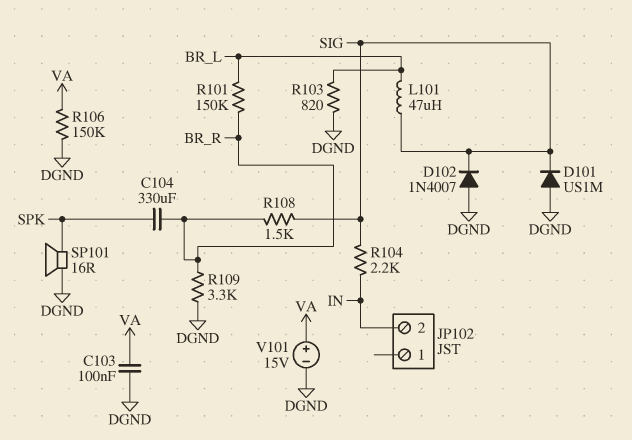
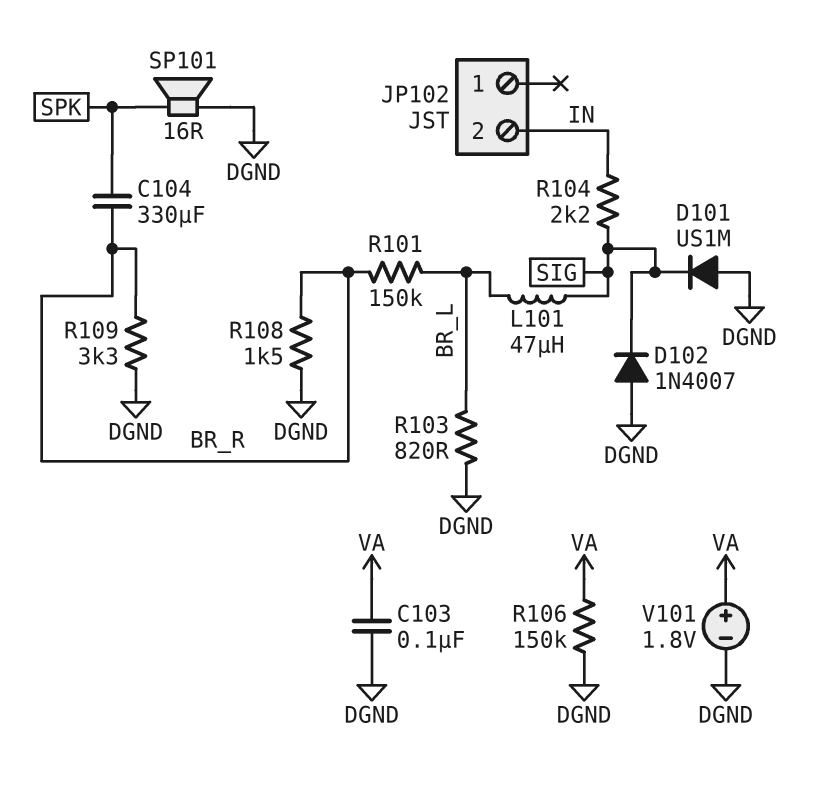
R108: 1.5k (BR_R, SIG) -> 1.5k (BR_R, DGND)
V101: 15V (plus VA, minus DGND) -> 1.8V (plus VA, minus DGND)

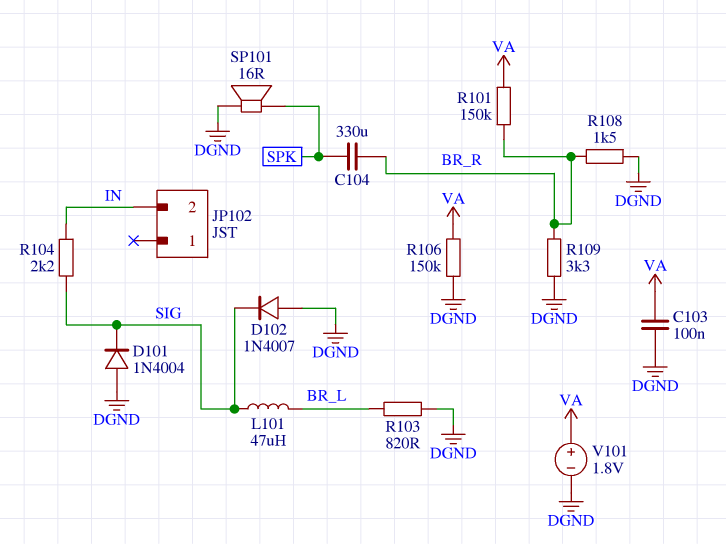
D101: diode US1M (A DGND, K SIG) -> diode 1N4004 (A DGND, K SIG)
R101: 150k (BR_L, BR_R) -> 150k (BR_R, VA)

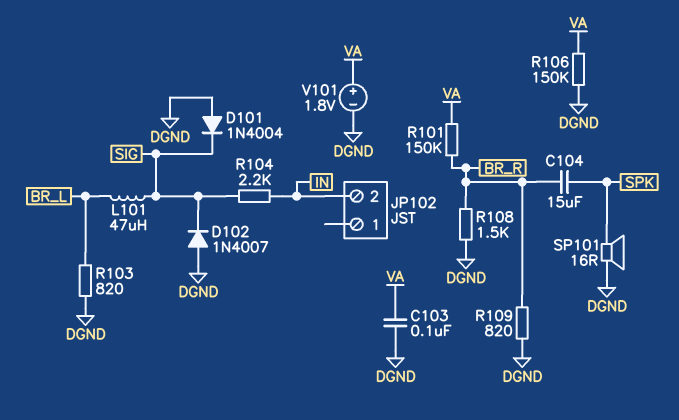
C104: 330uF (BR_R, SPK) -> 15uF (BR_R, SPK)
R109: 3.3k (BR_R, DGND) -> 820 (BR_R, DGND)

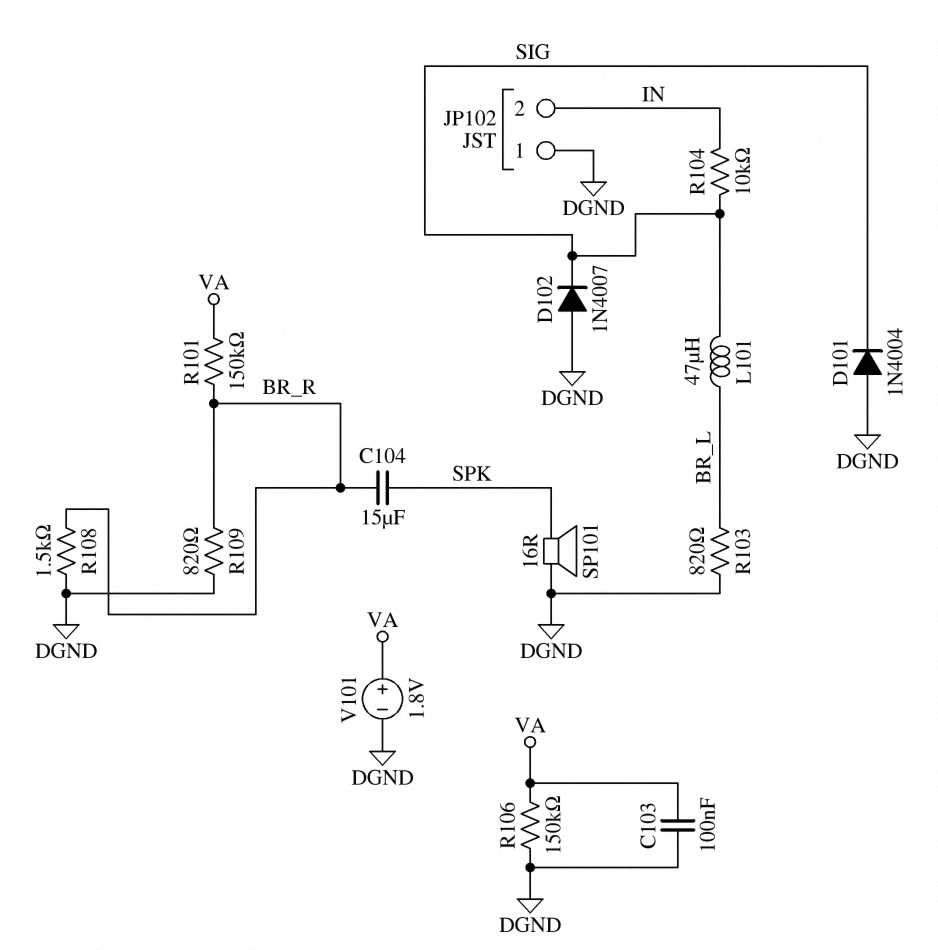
JP102 pin 1: none -> DGND
R104: 2.2k (IN, SIG) -> 10k (IN, SIG)

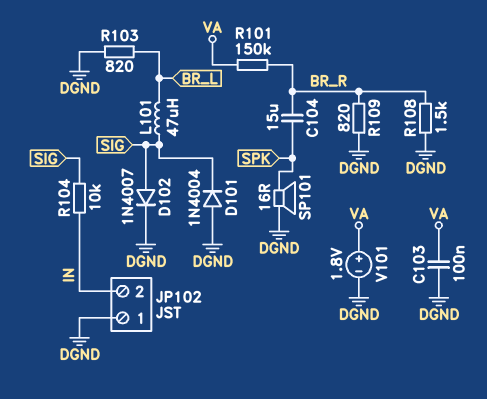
D102: diode 1N4007 (A DGND, K SIG) -> diode 1N4007 (A SIG, K DGND)
R106: 150k (DGND, VA) -> none

